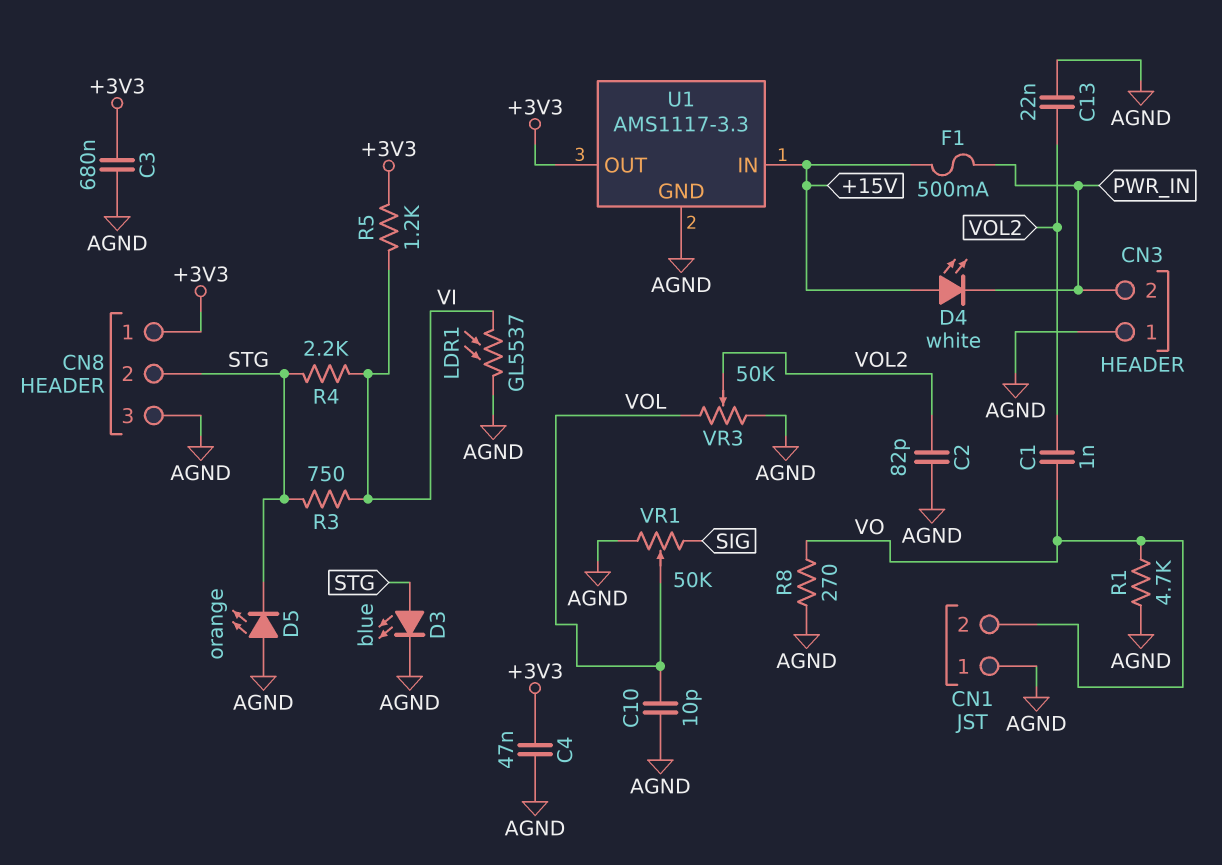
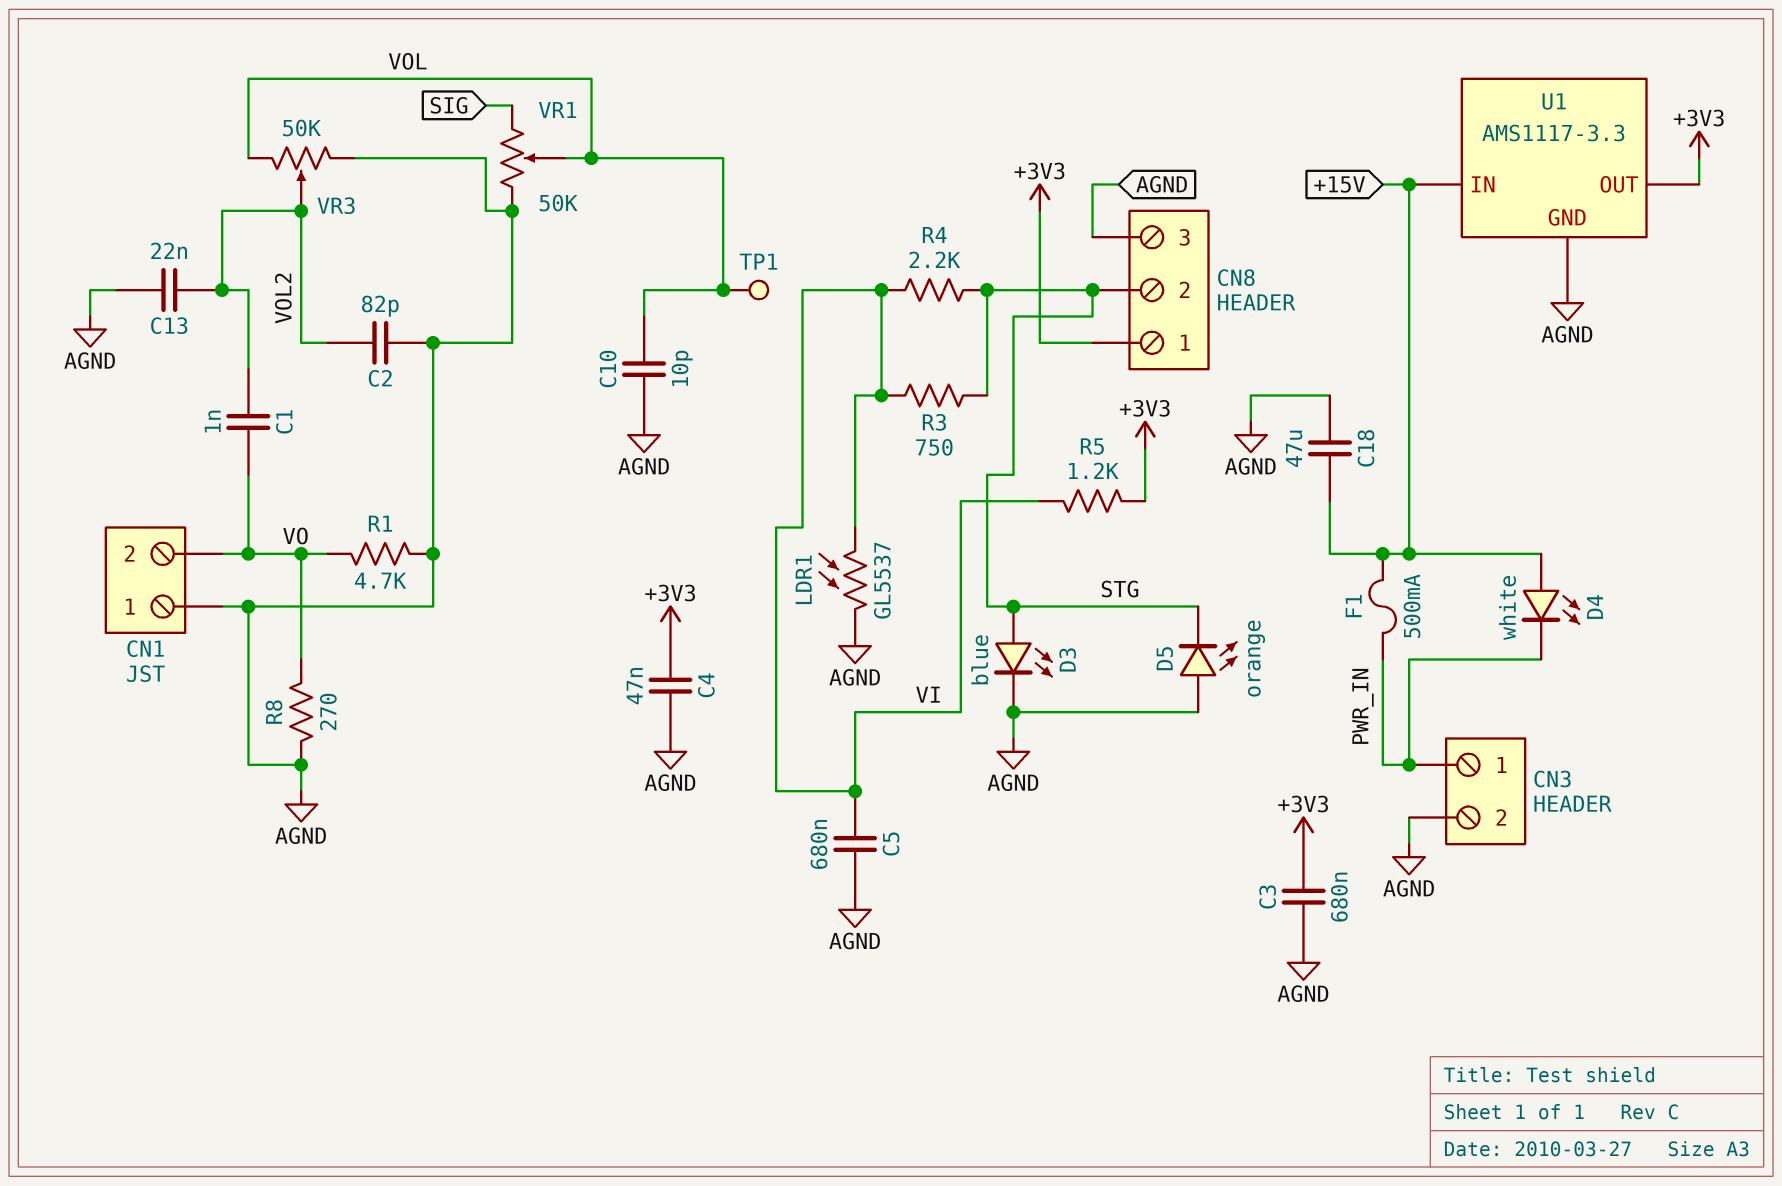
C5: none -> 680nF (AGND, VI)
C18: none -> 47uF (+15V, AGND)
CN3 pin 1: AGND -> PWR_IN
CN3 pin 2: PWR_IN -> AGND
TP1: none -> test point (VOL)

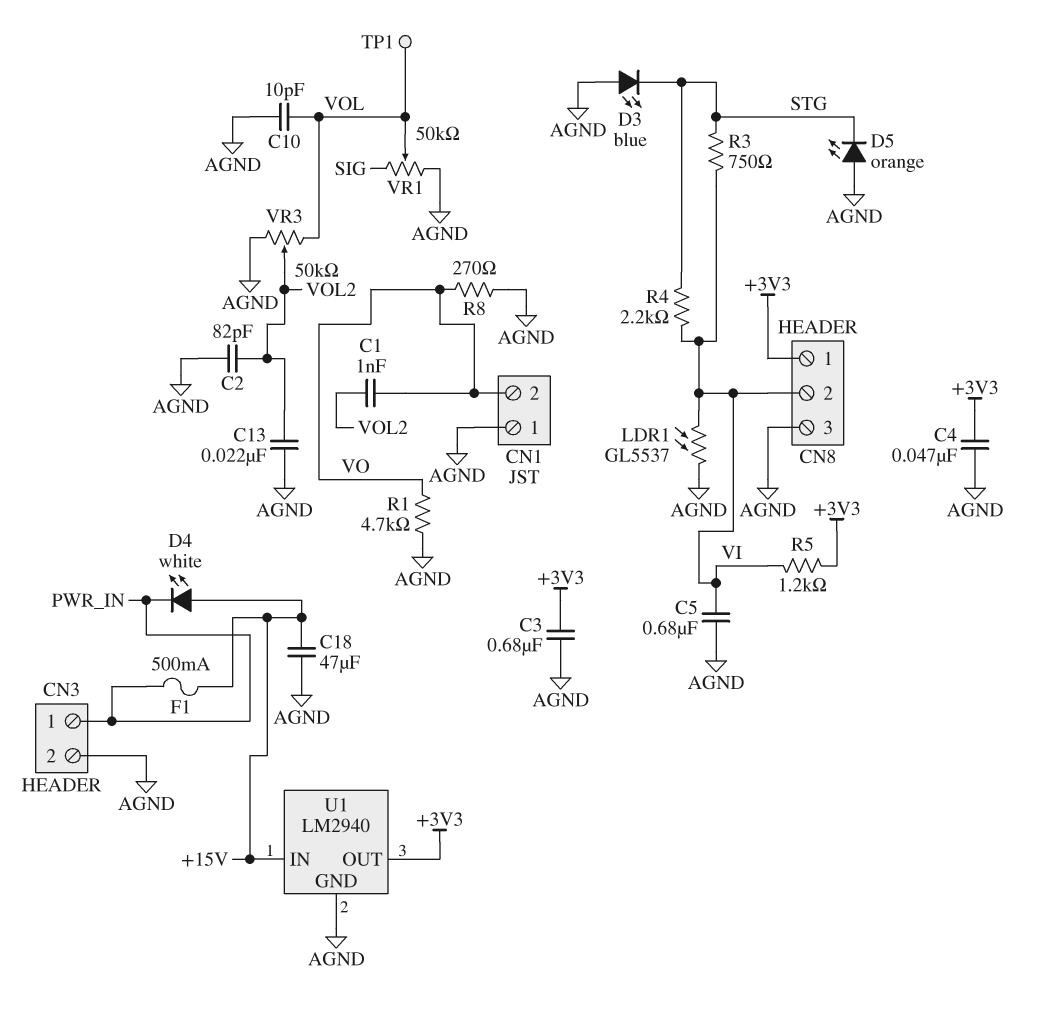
CN8 pin 2: STG -> VI
D3: LED blue (A STG, K AGND) -> LED blue (A AGND, K STG)
U1: AMS1117-3.3 -> LM2940

